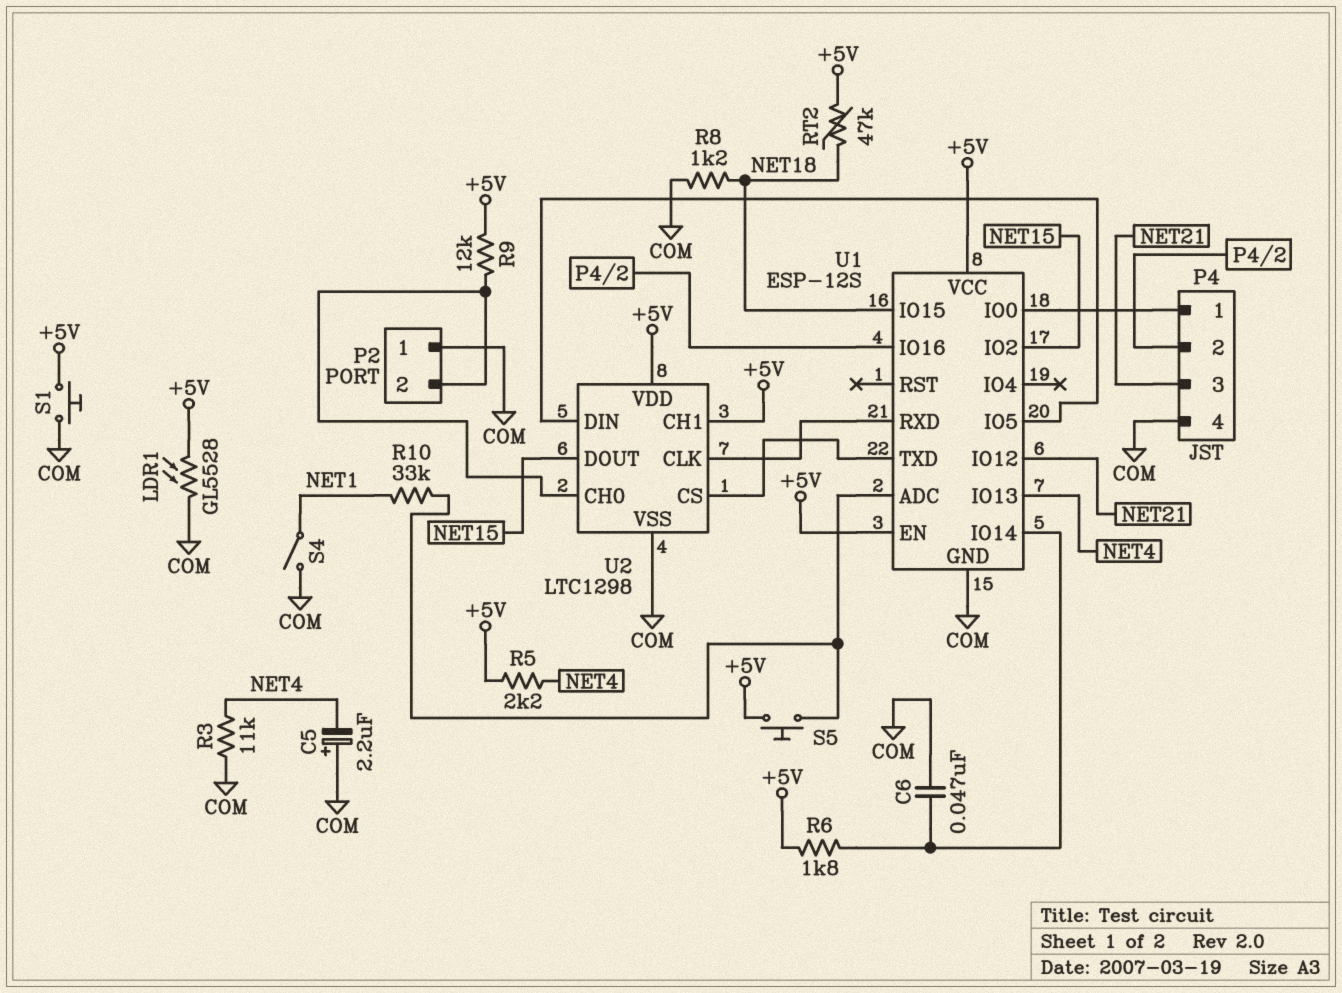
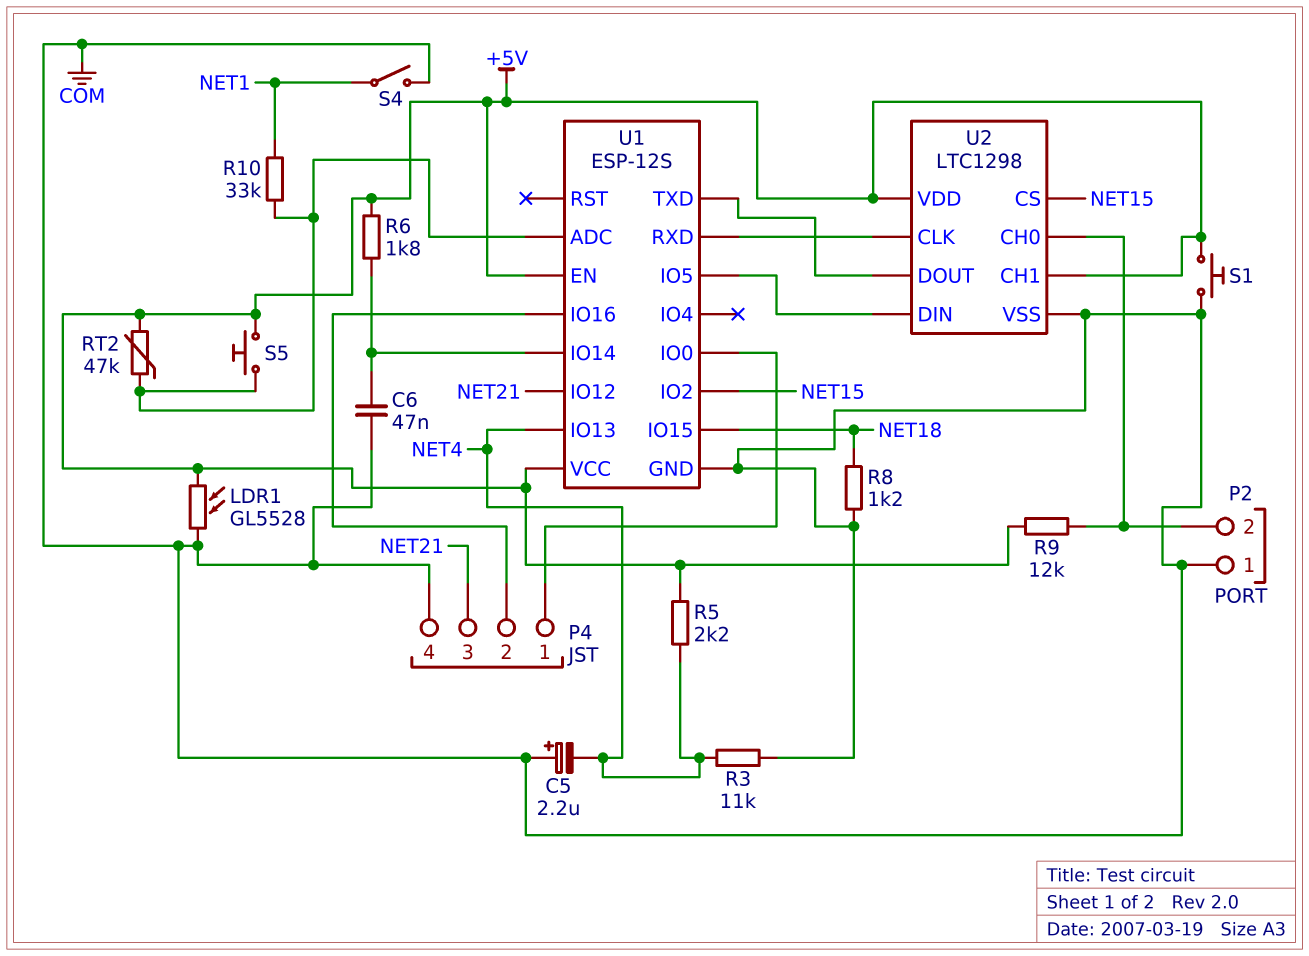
RT2: 47k (+5V, NET18) -> 47k (+5V, U1/ADC)
U2 pin CS: U1/TXD -> NET15
U2 pin DOUT: NET15 -> U1/TXD

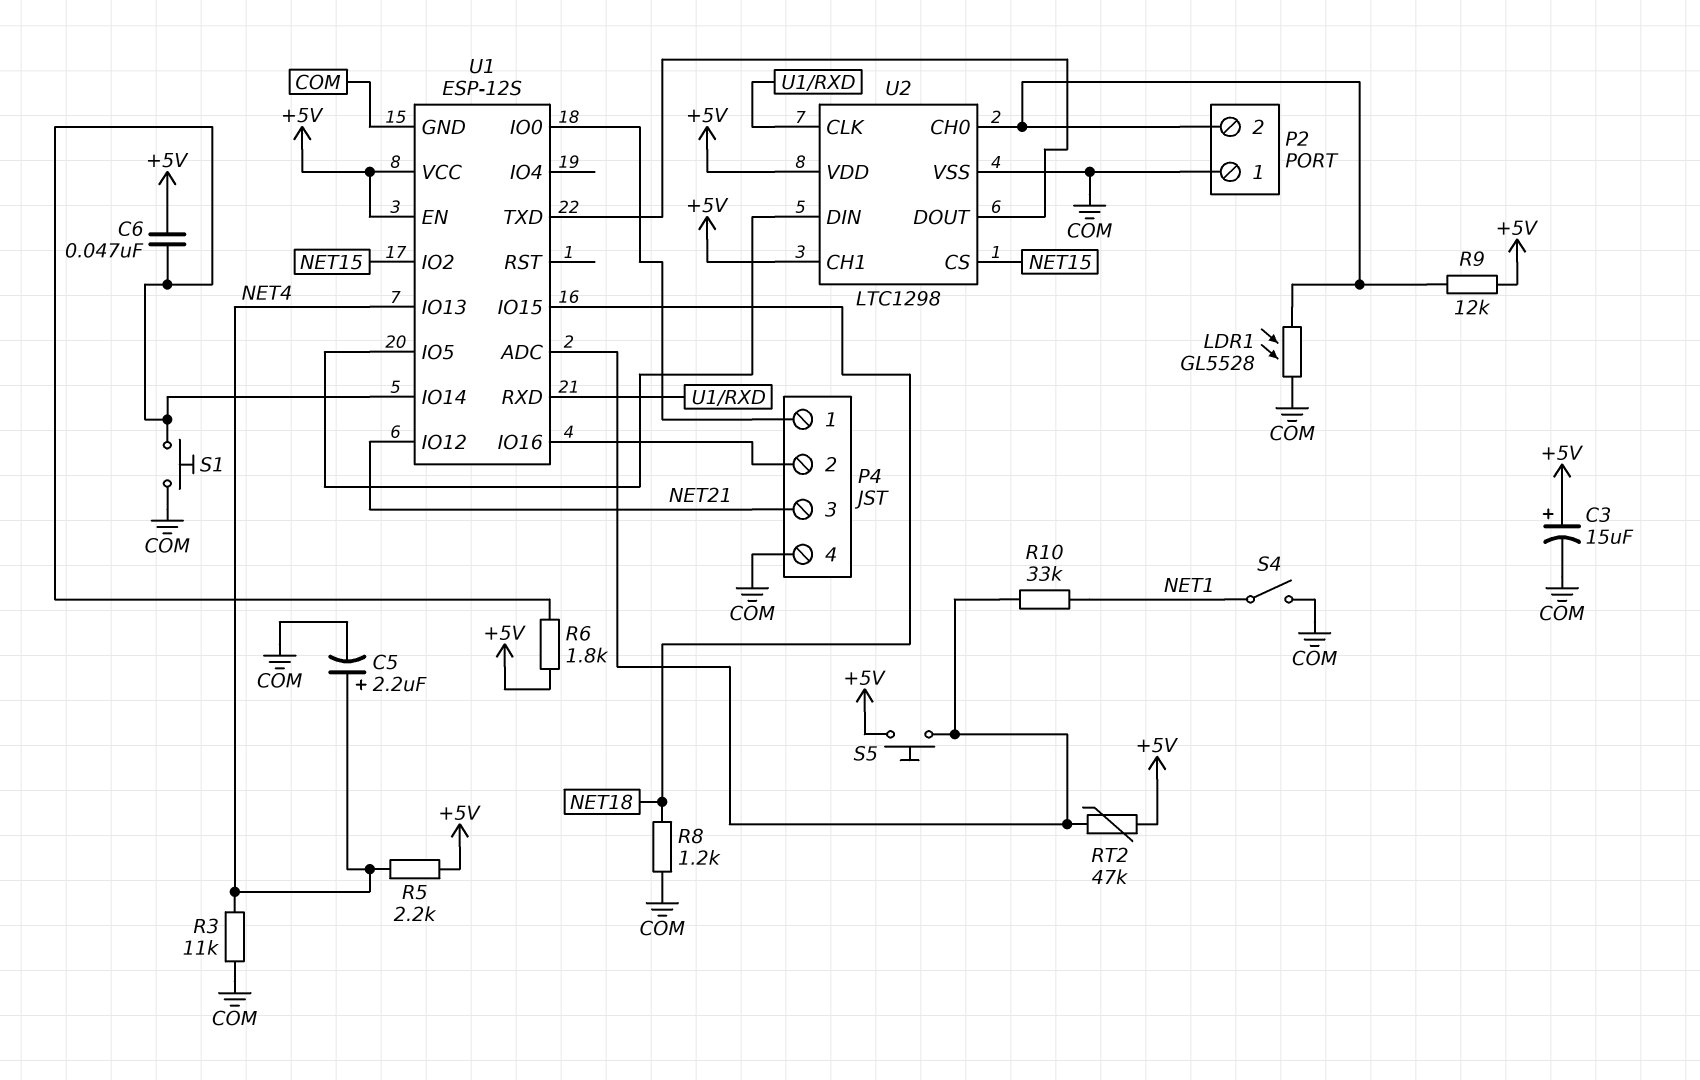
C3: none -> 15uF (plus +5V, minus COM)
C5: 2.2uF (plus COM, minus NET4) -> 2.2uF (plus NET4, minus COM)
C6: 47nF (COM, U1/IO14) -> 47nF (+5V, U1/IO14)
LDR1: GL5528 (+5V, COM) -> GL5528 (COM, P2/2)
S1: button (+5V, COM) -> button (COM, U1/IO14)

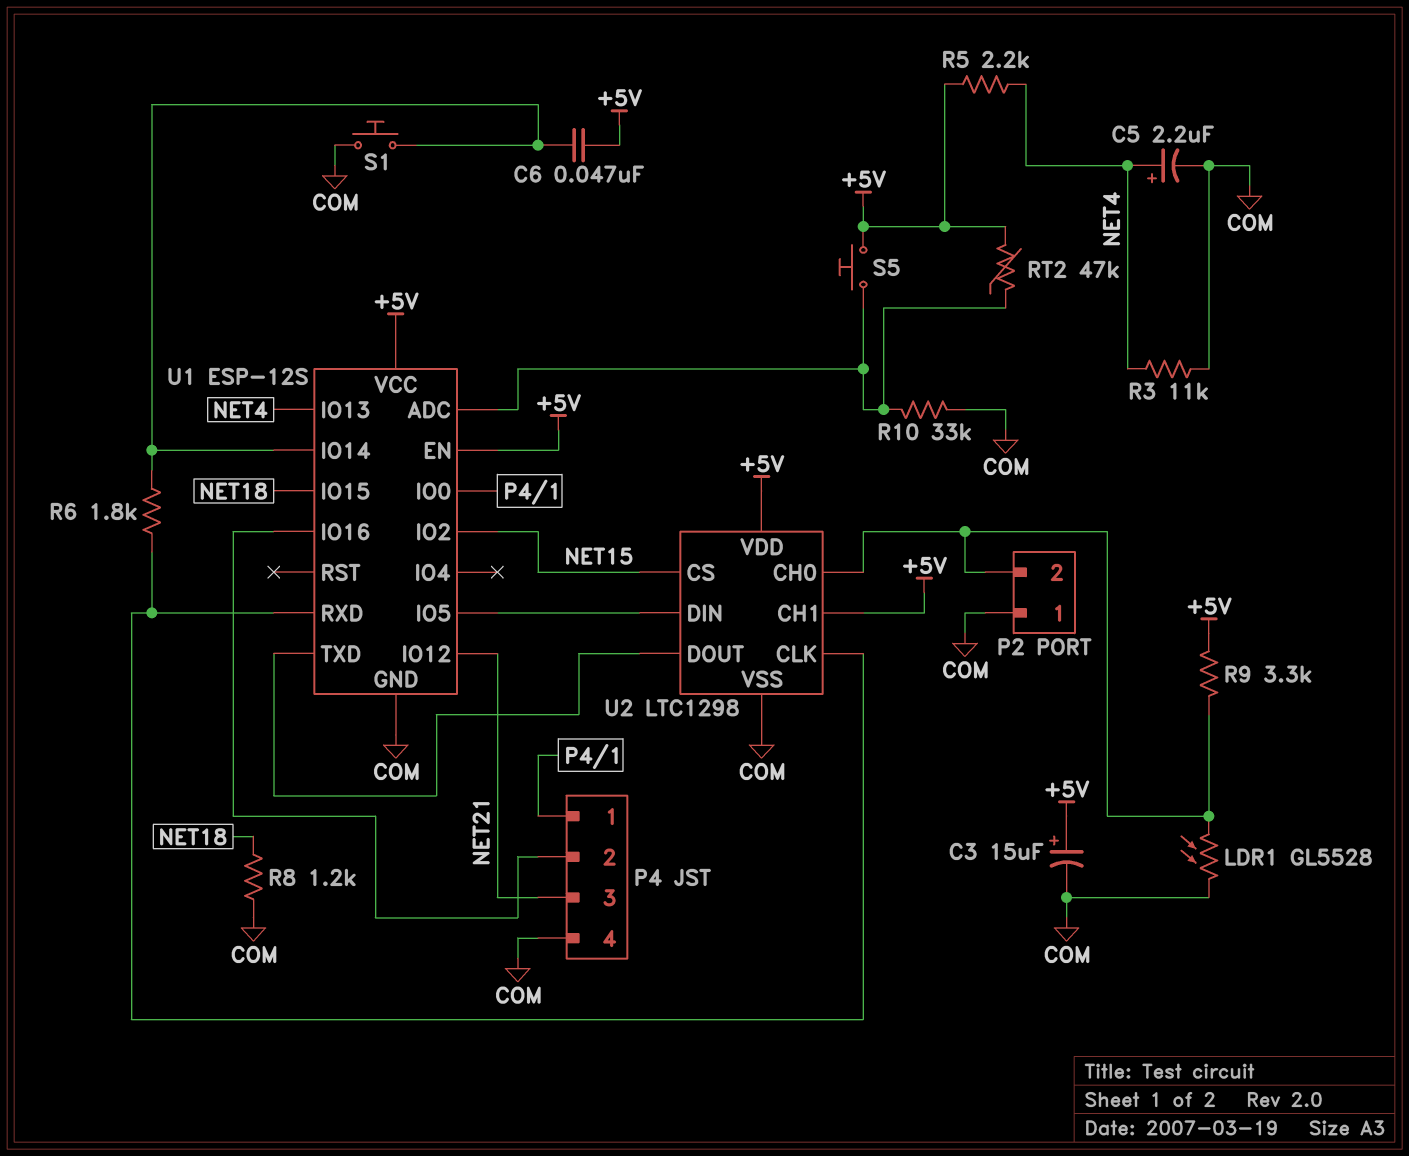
R6: 1.8k (+5V, U1/IO14) -> 1.8k (U1/IO14, U1/RXD)
R9: 12k (+5V, P2/2) -> 3.3k (+5V, P2/2)
R10: 33k (NET1, U1/ADC) -> 33k (COM, U1/ADC)
S4: switch (COM, NET1) -> none

